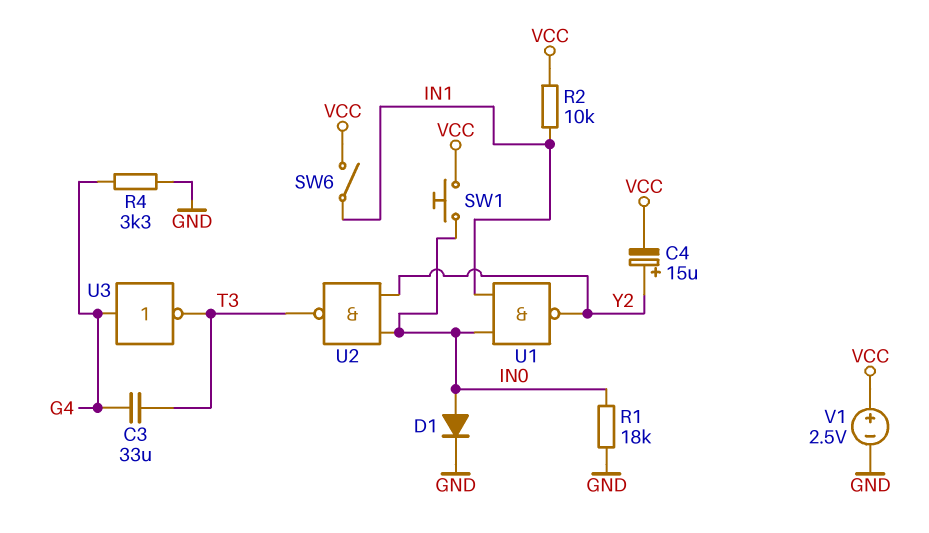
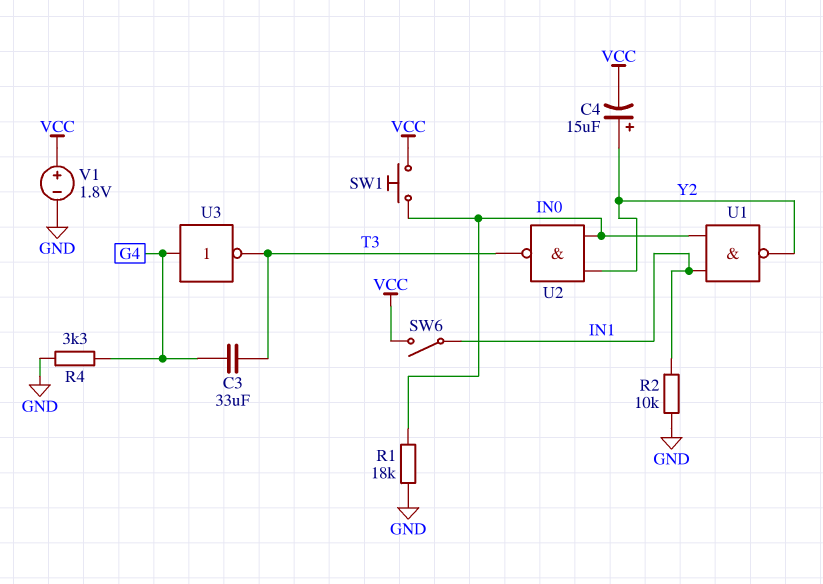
D1: diode (A IN0, K GND) -> none
R2: 10k (IN1, VCC) -> 10k (GND, IN1)
V1: 2.5V (plus VCC, minus GND) -> 1.8V (plus VCC, minus GND)

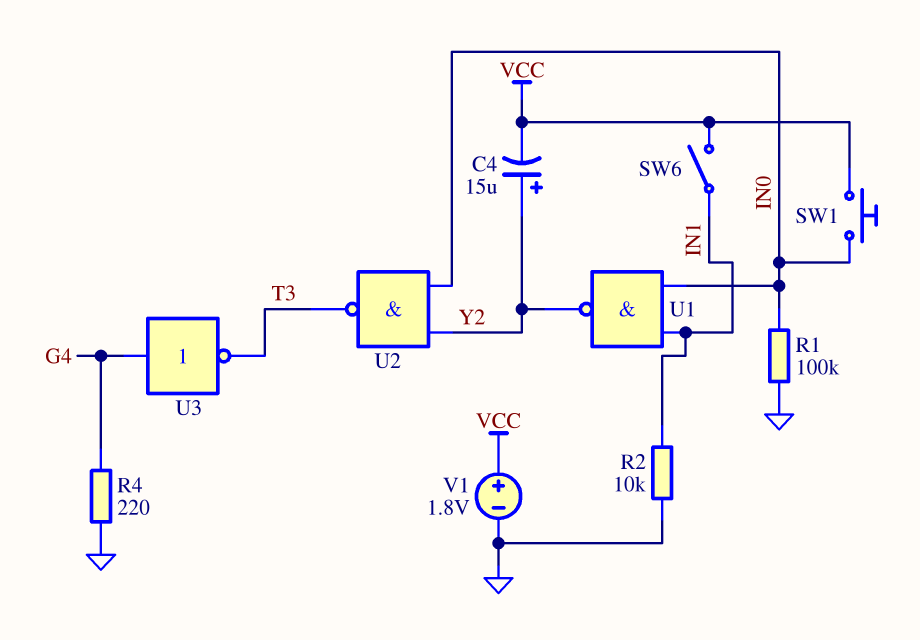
C3: 33uF (G4, T3) -> none
R1: 18k (GND, IN0) -> 100k (GND, IN0)
R4: 3.3k (G4, GND) -> 220 (G4, GND)

